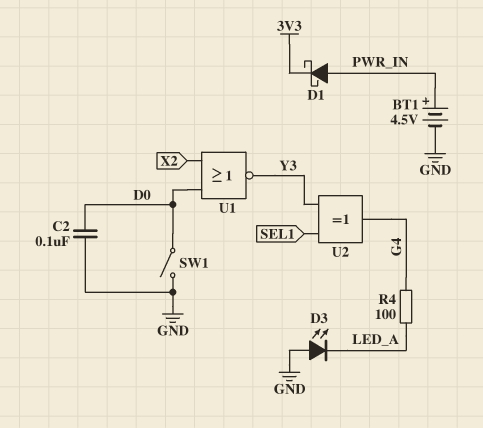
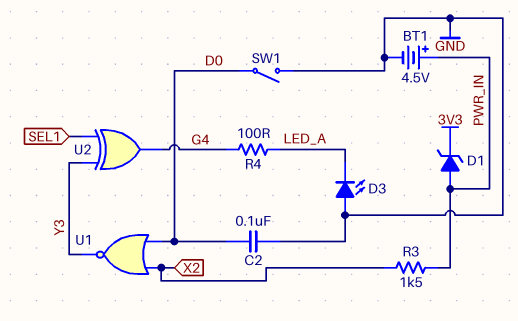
D1: schottky (A PWR_IN, K 3V3) -> zener (A PWR_IN, K 3V3)
R3: none -> 1.5k (PWR_IN, X2)

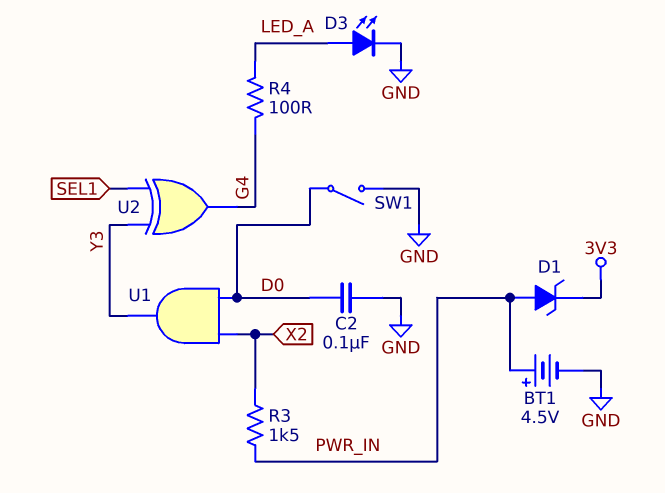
D3: LED (A GND, K LED_A) -> LED (A LED_A, K GND)
U1: NOR (in D0, in X2, out Y3) -> AND (in D0, in X2, out Y3)

